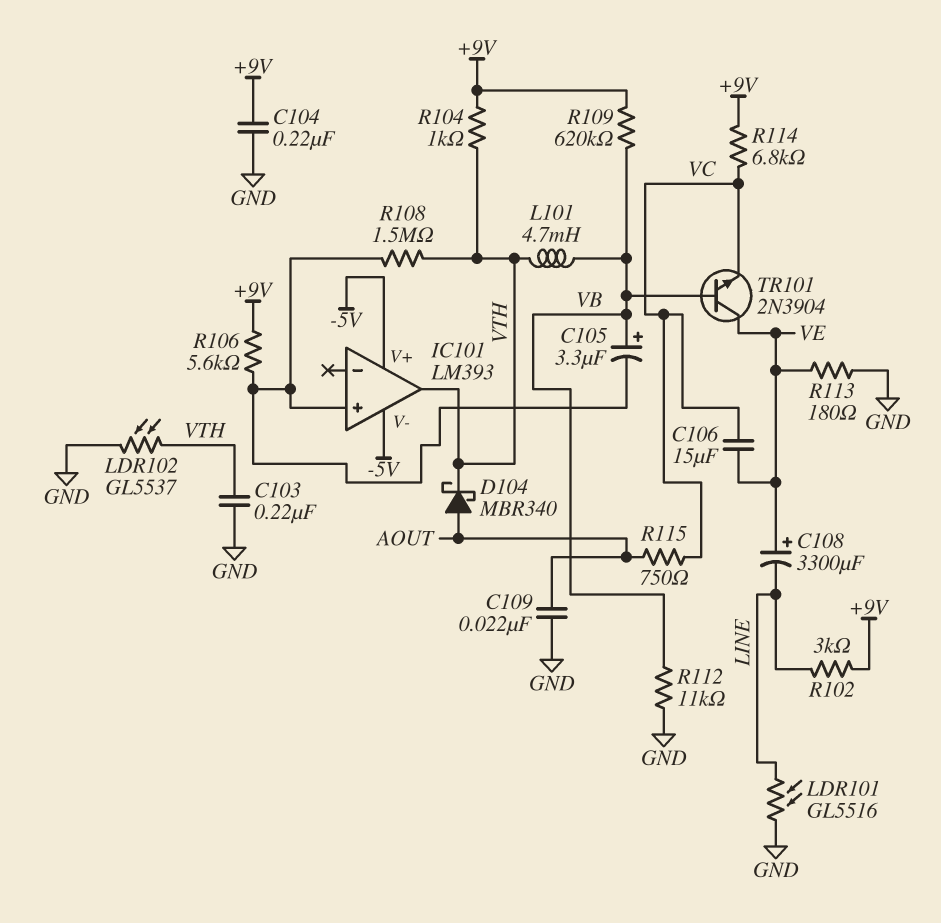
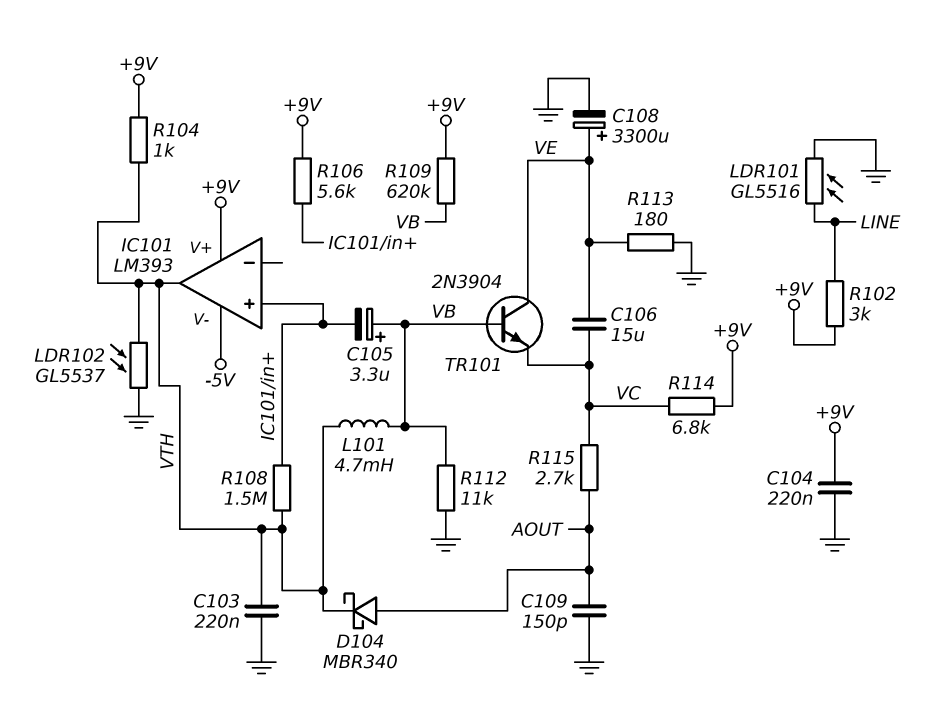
C108: 3300uF (plus VE, minus LINE) -> 3300uF (plus VE, minus GND)
C109: 22nF (AOUT, GND) -> 150pF (AOUT, GND)
IC101 pin V+: -5V -> +9V
R115: 750 (AOUT, VC) -> 2.7k (AOUT, VC)

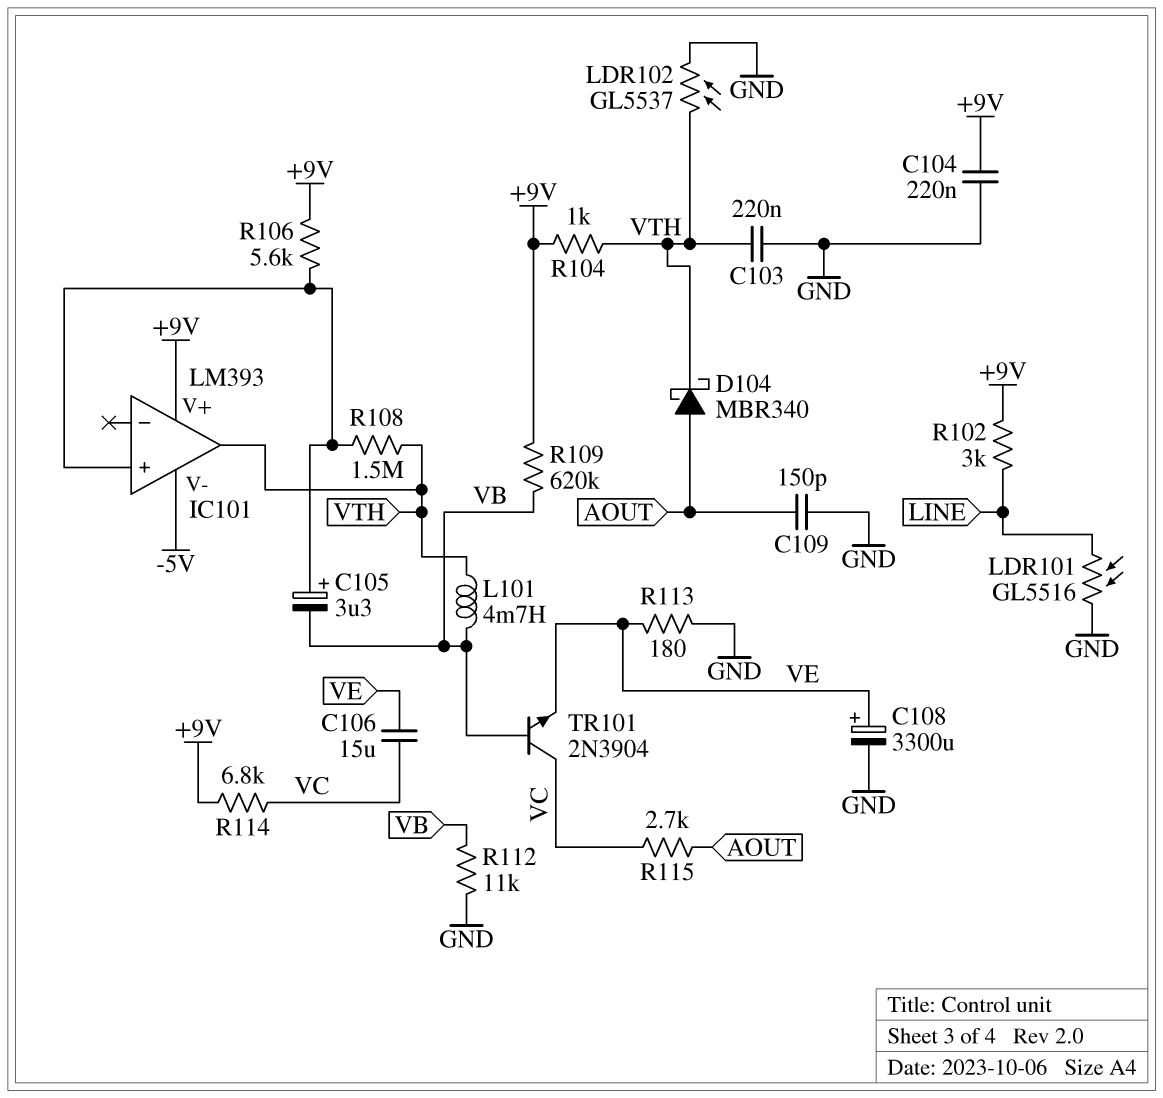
C105: 3.3uF (plus VB, minus IC101/in+) -> 3.3uF (plus IC101/in+, minus VB)
TR101: NPN 2N3904 (B VB, C VE, E VC) -> NPN 2N3904 (B VB, C VC, E VE)

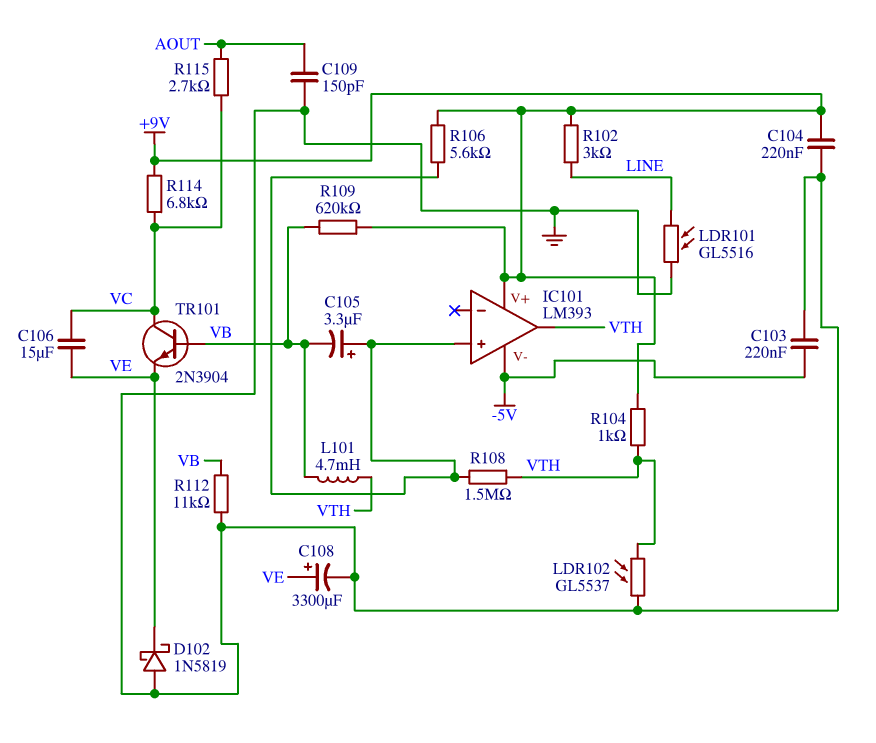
C103: 220nF (GND, VTH) -> 220nF (-5V, GND)
D102: none -> schottky 1N5819 (A GND, K VE)
D104: schottky MBR340 (A AOUT, K VTH) -> none
R113: 180 (GND, VE) -> none

